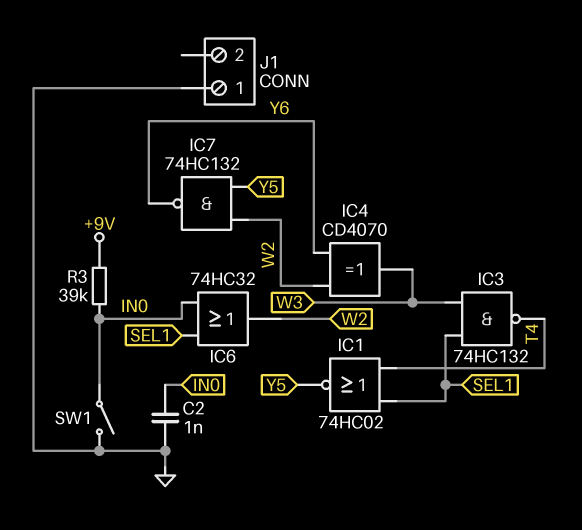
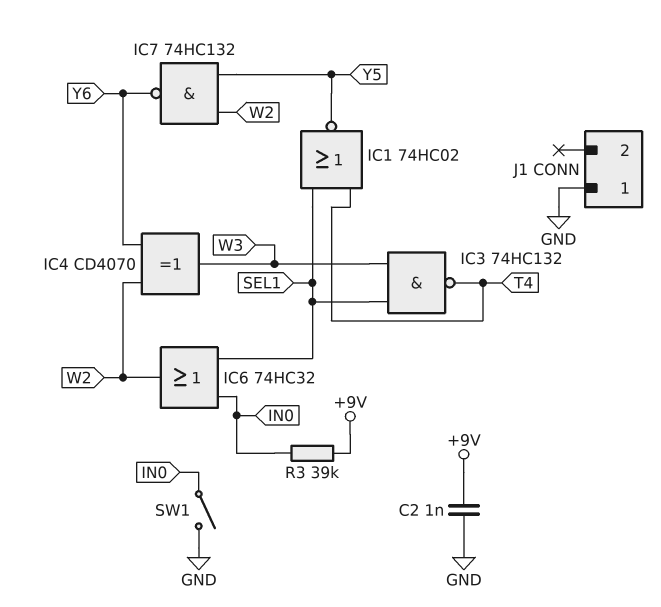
C2: 1nF (GND, IN0) -> 1nF (+9V, GND)

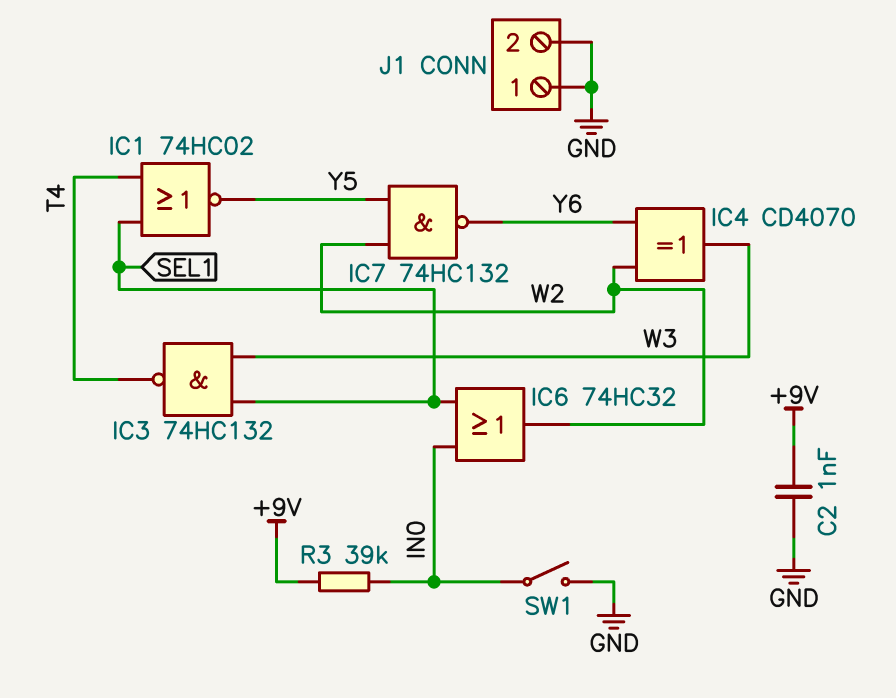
J1 pin 2: none -> GND

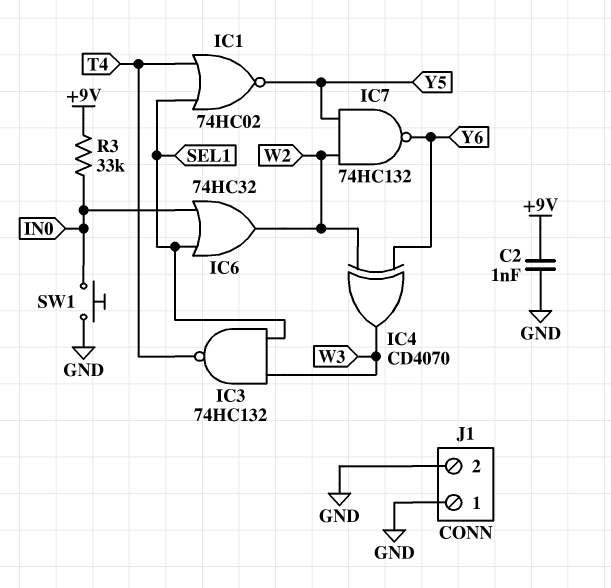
R3: 39k (+9V, IN0) -> 33k (+9V, IN0)
SW1: switch (GND, IN0) -> button (GND, IN0)

